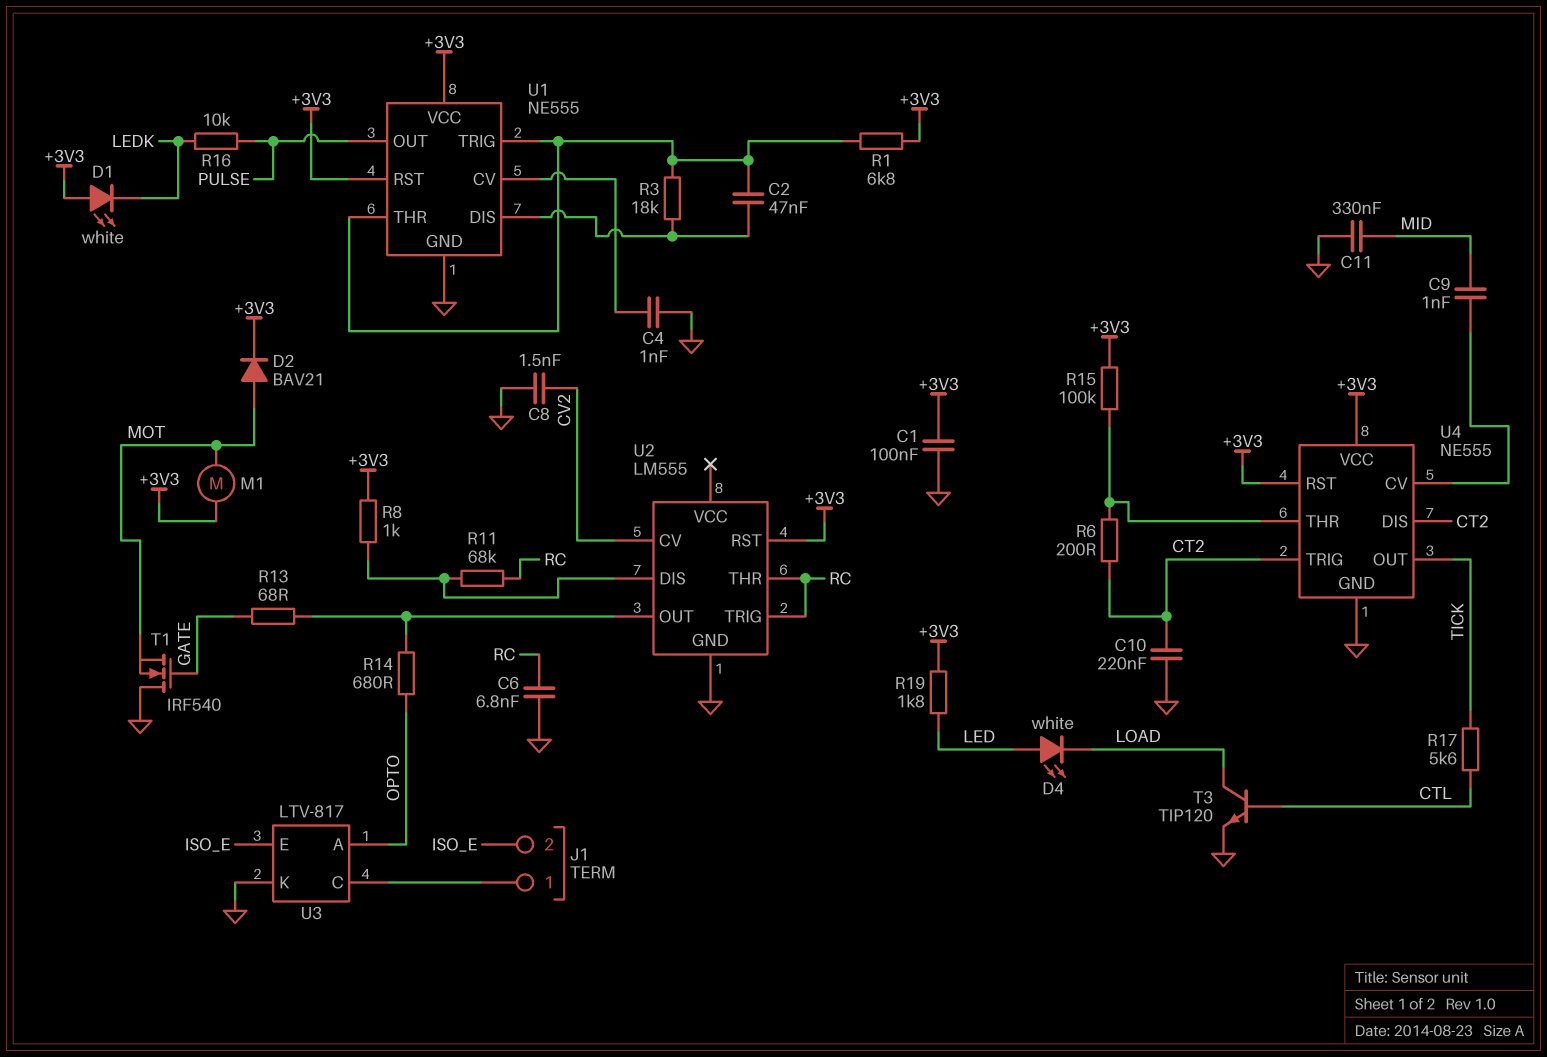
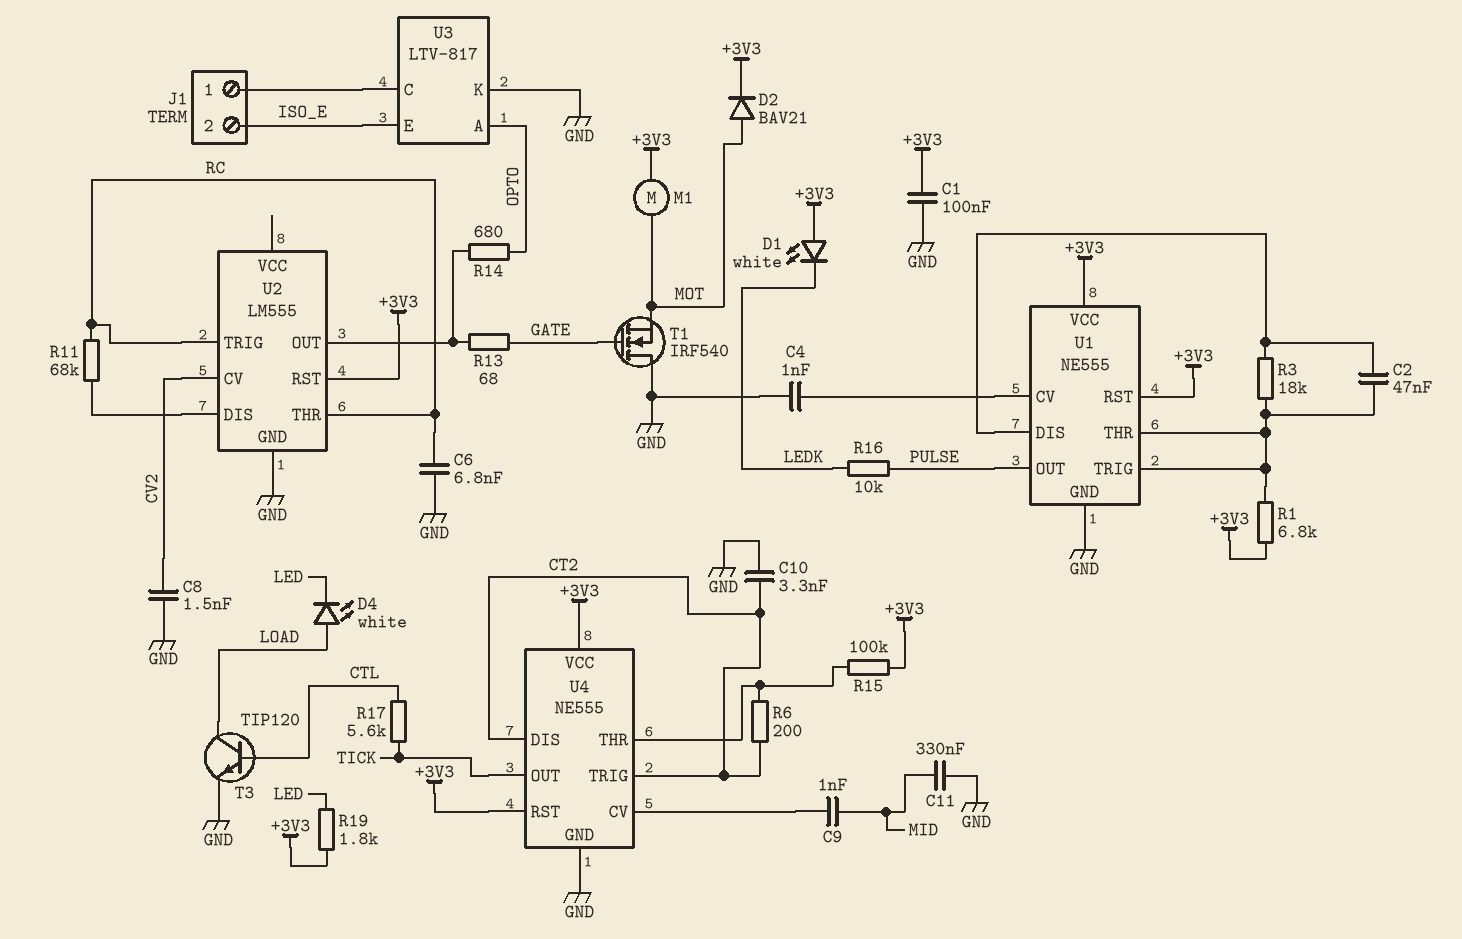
C10: 220nF (CT2, GND) -> 3.3nF (CT2, GND)
D4: LED white (A LED, K LOAD) -> LED white (A LOAD, K LED)
R8: 1k (+3V3, U2/DIS) -> none

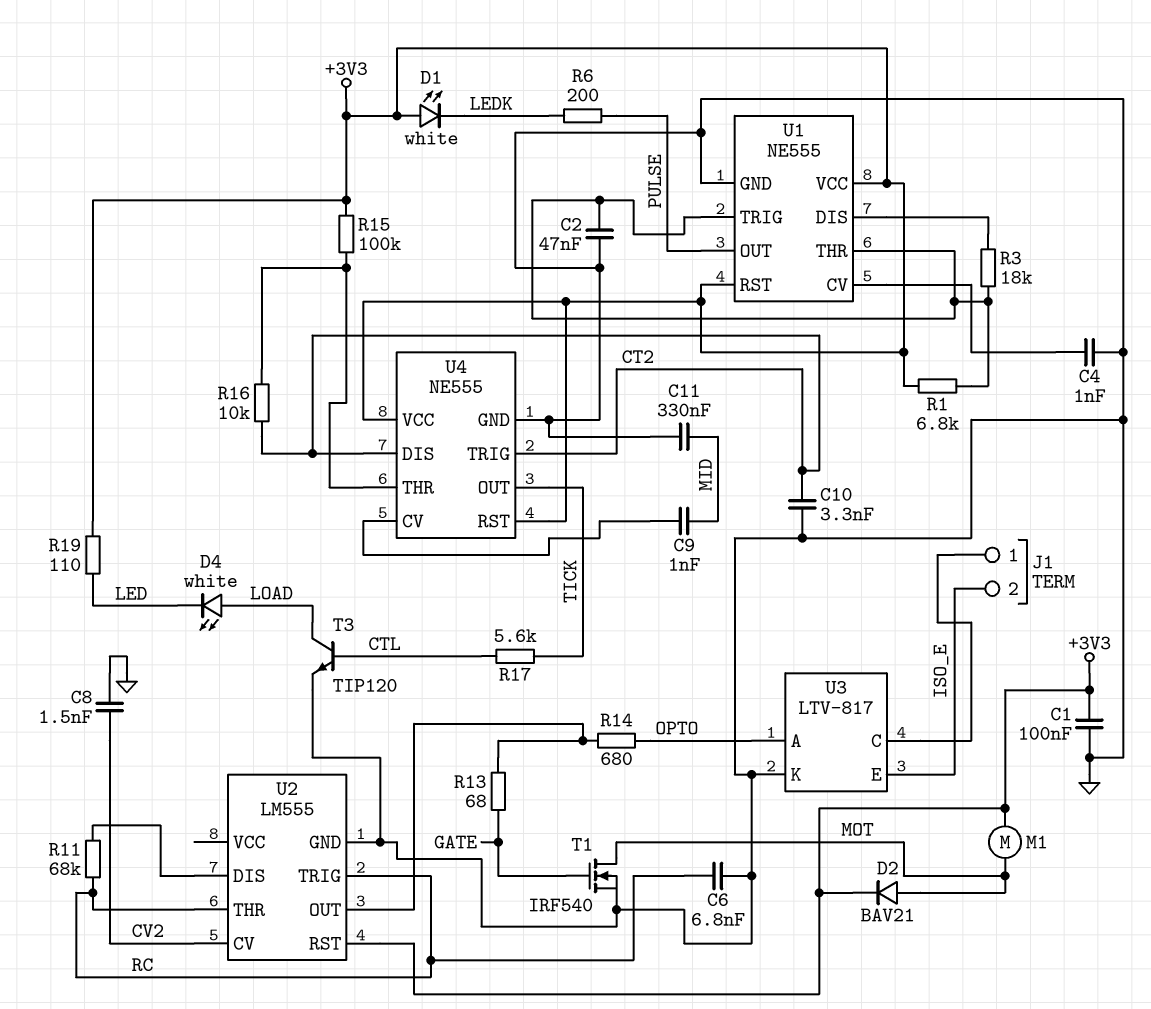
C2: 47nF (U1/DIS, U1/THR) -> 47nF (GND, U1/THR)
R6: 200 (CT2, U4/THR) -> 200 (LEDK, PULSE)
R16: 10k (LEDK, PULSE) -> 10k (CT2, U4/THR)
R19: 1.8k (+3V3, LED) -> 110 (+3V3, LED)
T1: NMOS IRF540 (G GATE, D GND, S MOT) -> NMOS IRF540 (G GATE, D MOT, S GND)

